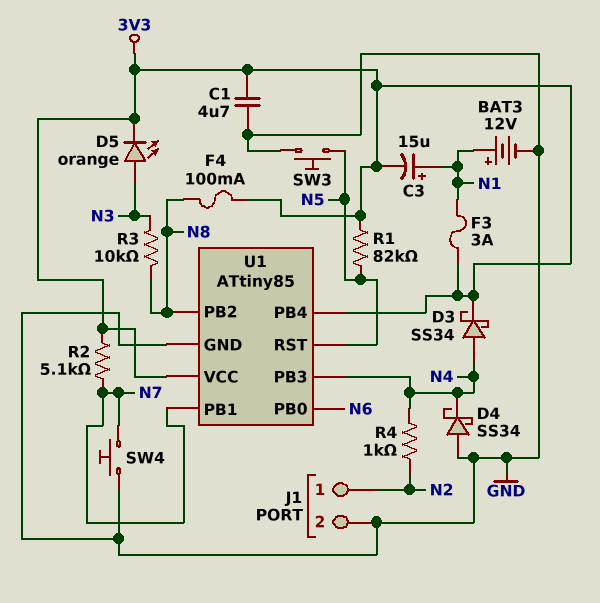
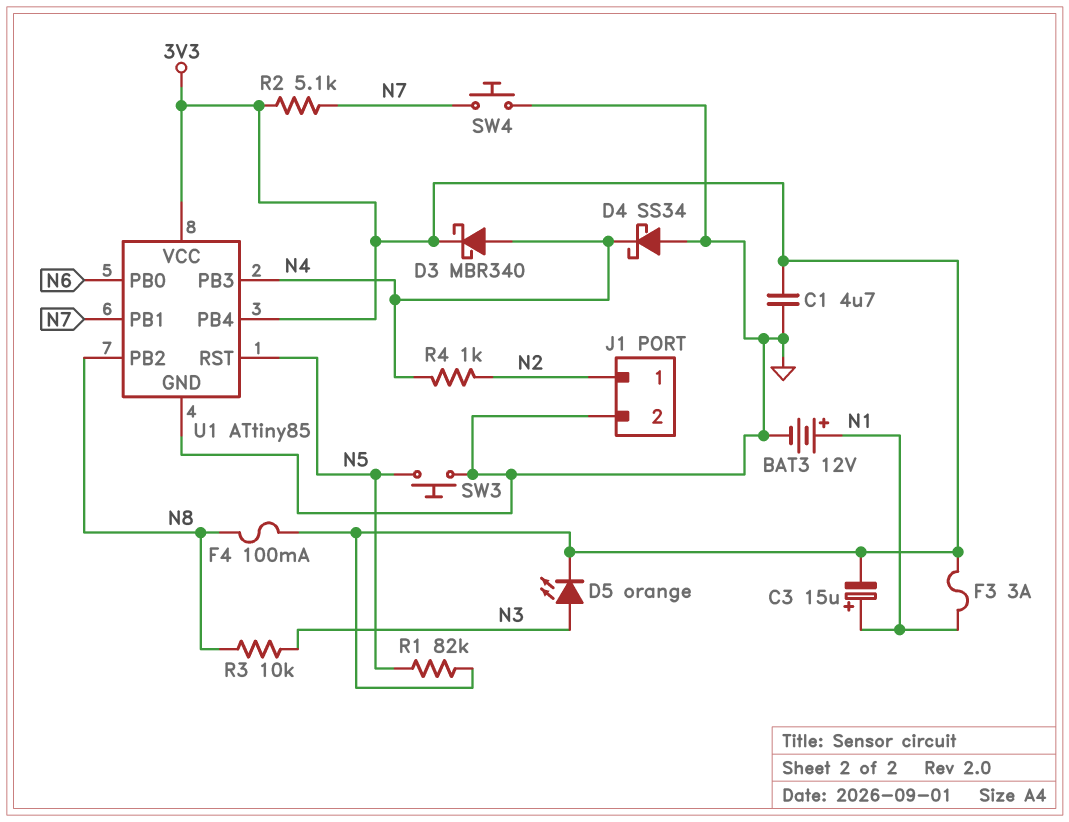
D3: schottky SS34 (A N4, K 3V3) -> schottky MBR340 (A N4, K 3V3)

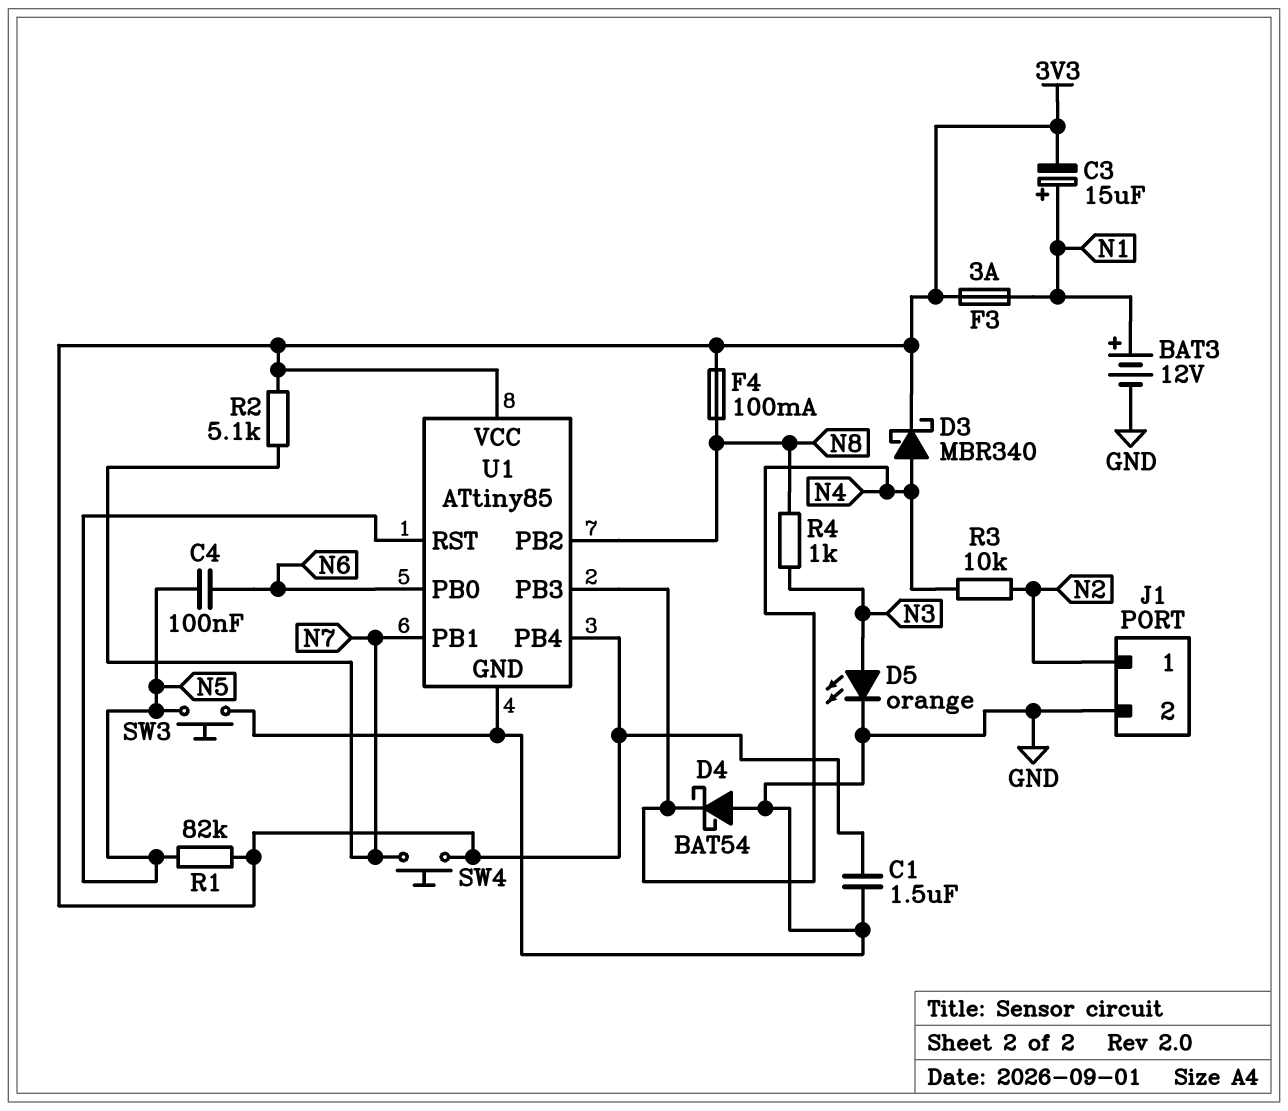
C1: 4.7uF (3V3, GND) -> 1.5uF (3V3, GND)
C4: none -> 100nF (N5, N6)
D4: schottky SS34 (A GND, K N4) -> schottky BAT54 (A GND, K N4)
D5: LED orange (A N3, K 3V3) -> LED orange (A N3, K GND)
R3: 10k (N3, N8) -> 10k (N2, N4)
R4: 1k (N2, N4) -> 1k (N3, N8)
SW4: button (GND, N7) -> button (3V3, N7)

